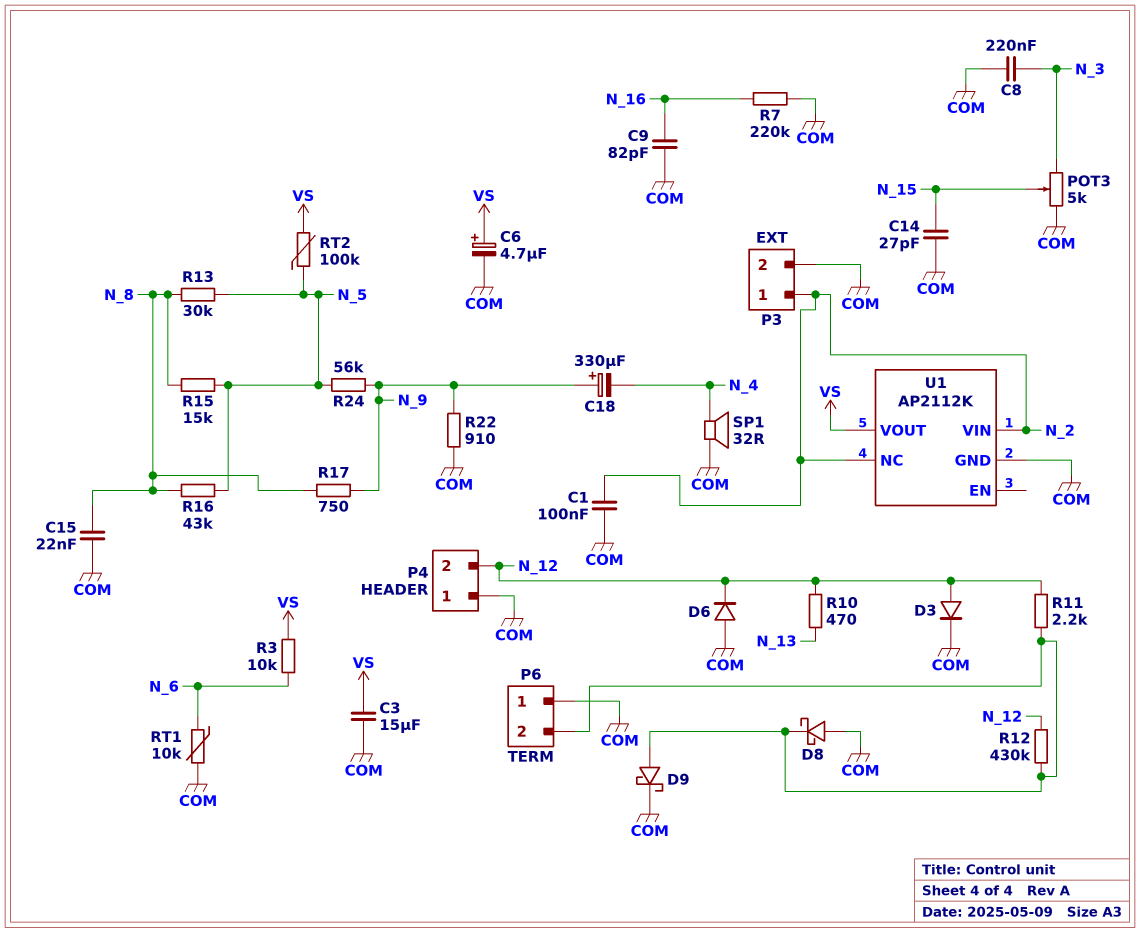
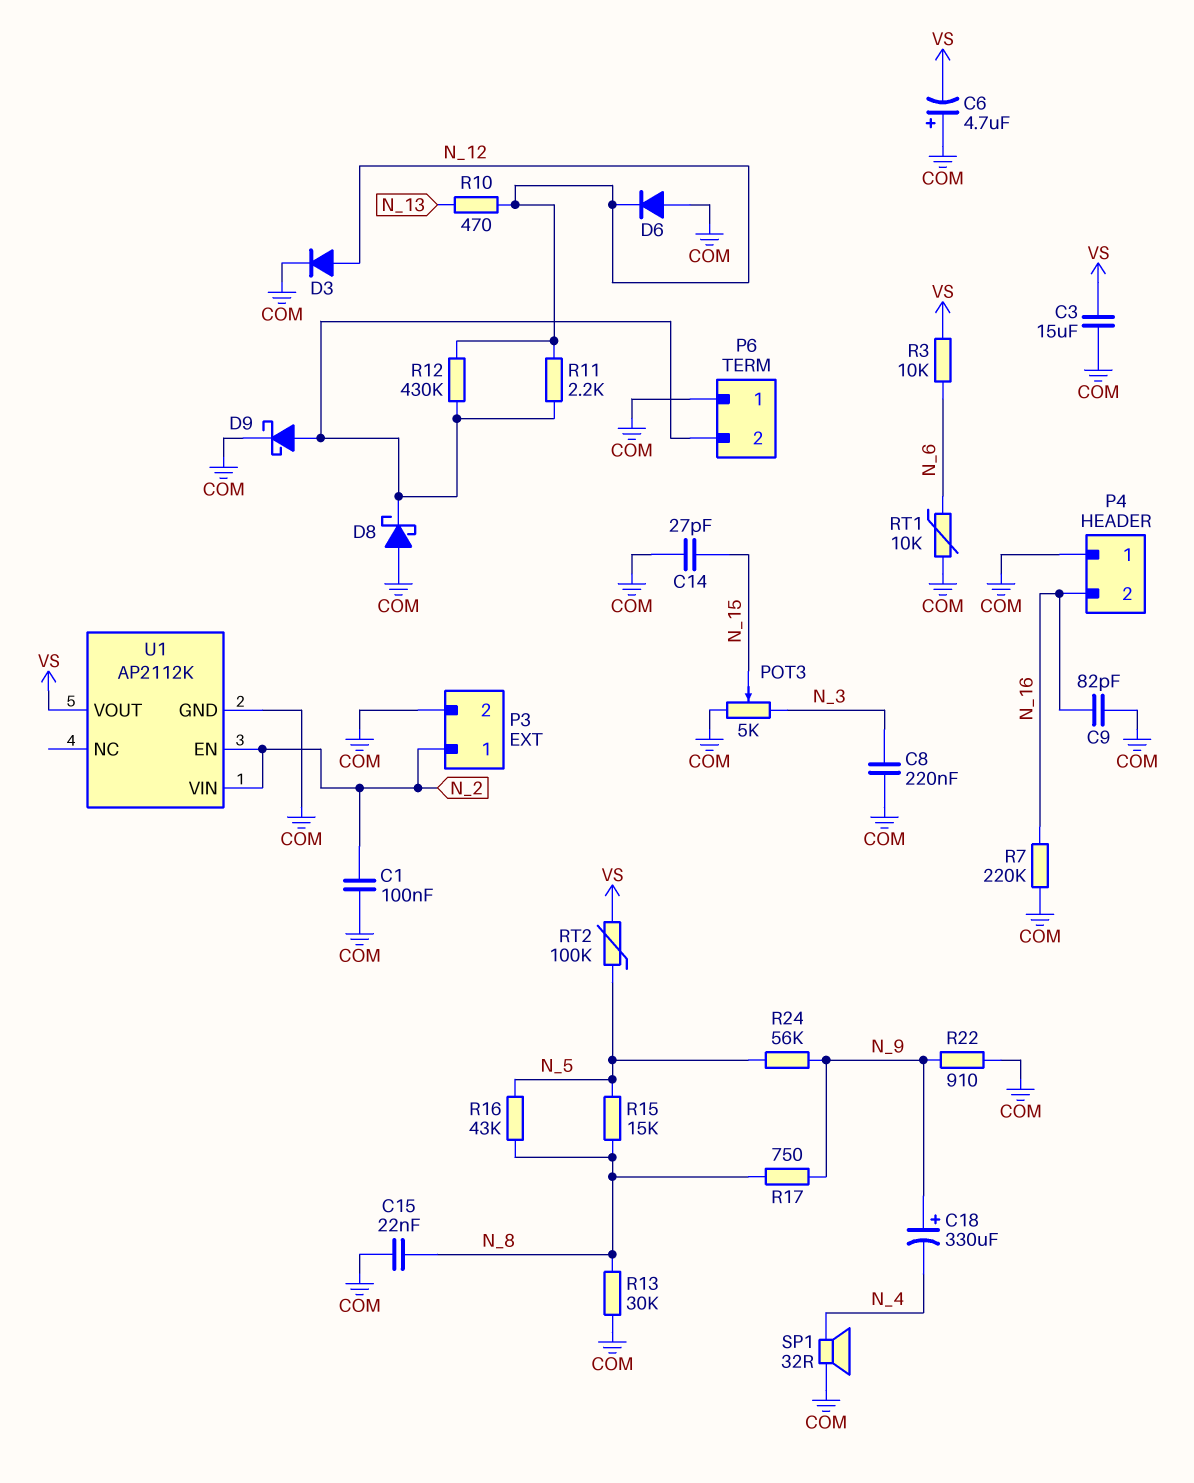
C6: 4.7uF (plus VS, minus COM) -> 4.7uF (plus COM, minus VS)
P4 pin 2: N_12 -> N_16
R13: 30k (N_5, N_8) -> 30k (COM, N_8)
U1 pin EN: none -> N_2
U1 pin NC: N_2 -> none

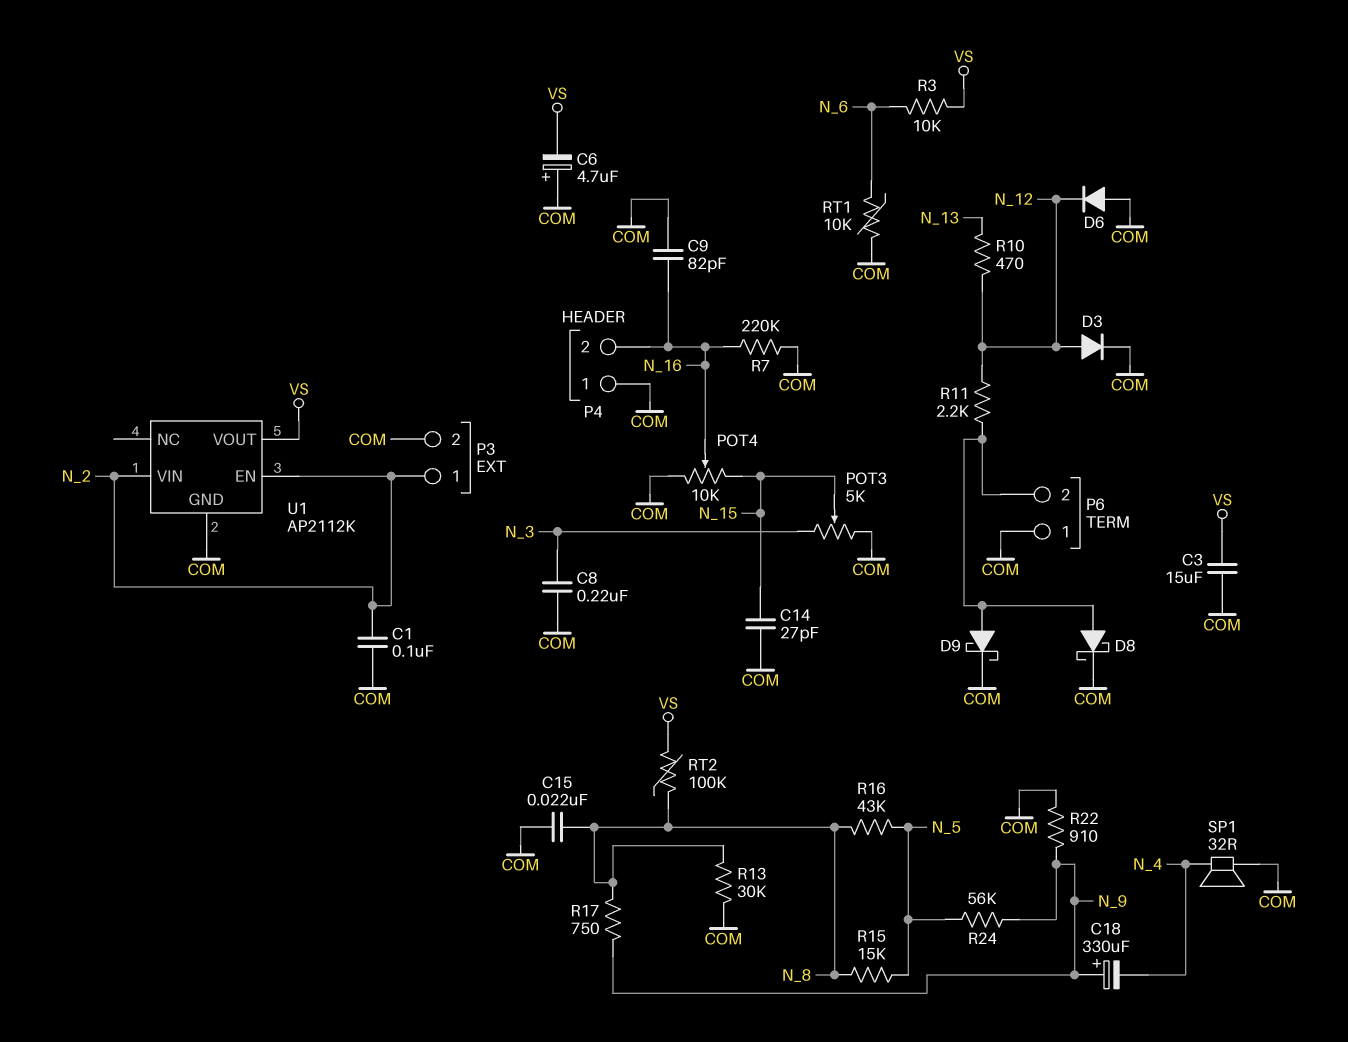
D8: schottky (A COM, K P6/2) -> schottky (A P6/2, K COM)
POT4: none -> 10k (COM, N_15, wiper N_16)
R12: 430k (N_12, P6/2) -> none
RT2: 100k (N_5, VS) -> 100k (N_8, VS)

